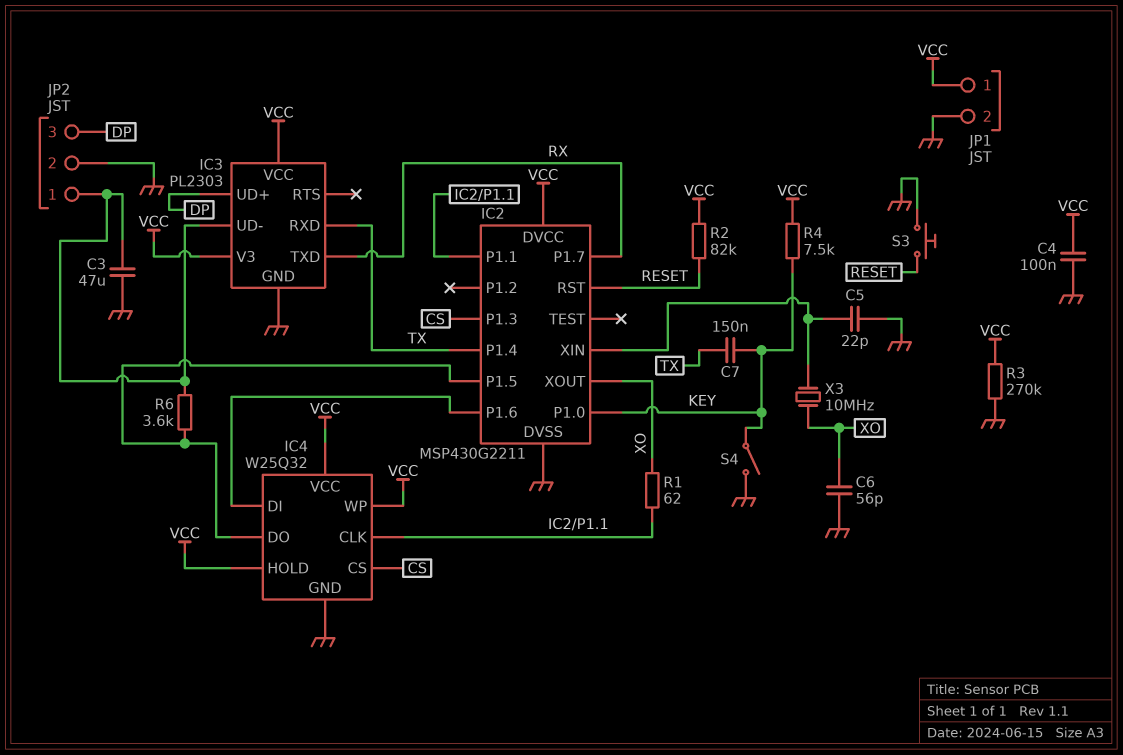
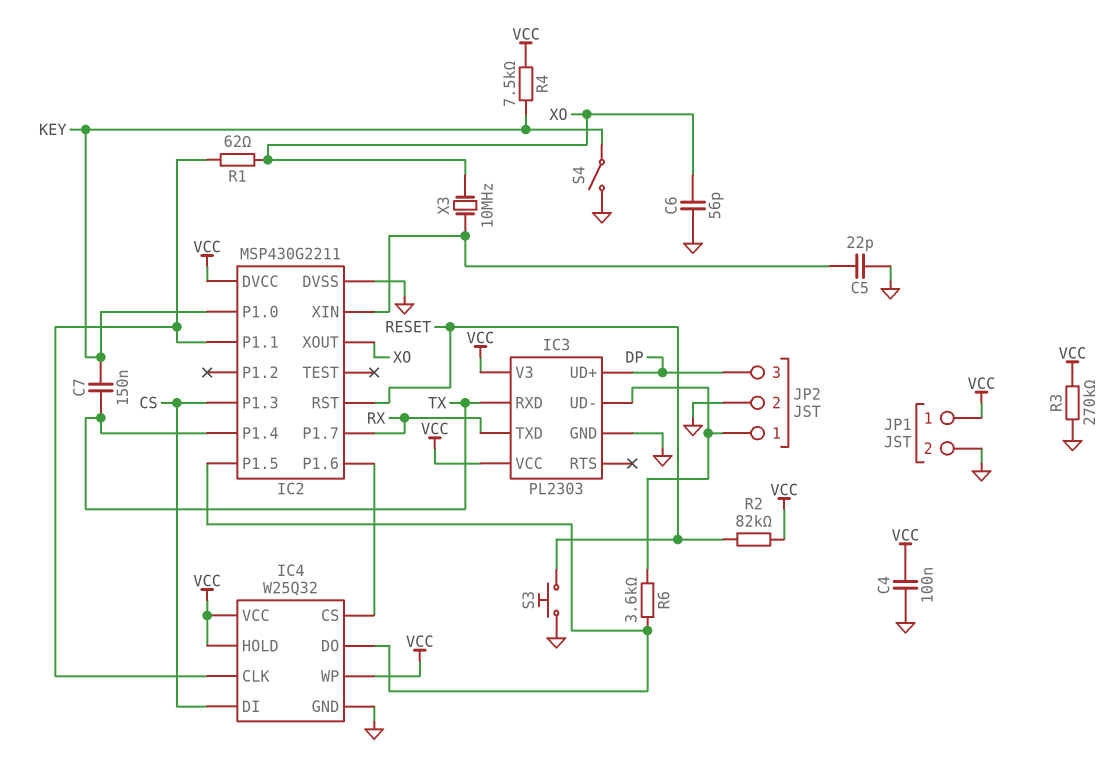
C3: 47uF (GND, IC3/UD-) -> none
IC4 pin CS: CS -> IC2/P1.6
IC4 pin DI: IC2/P1.6 -> CS

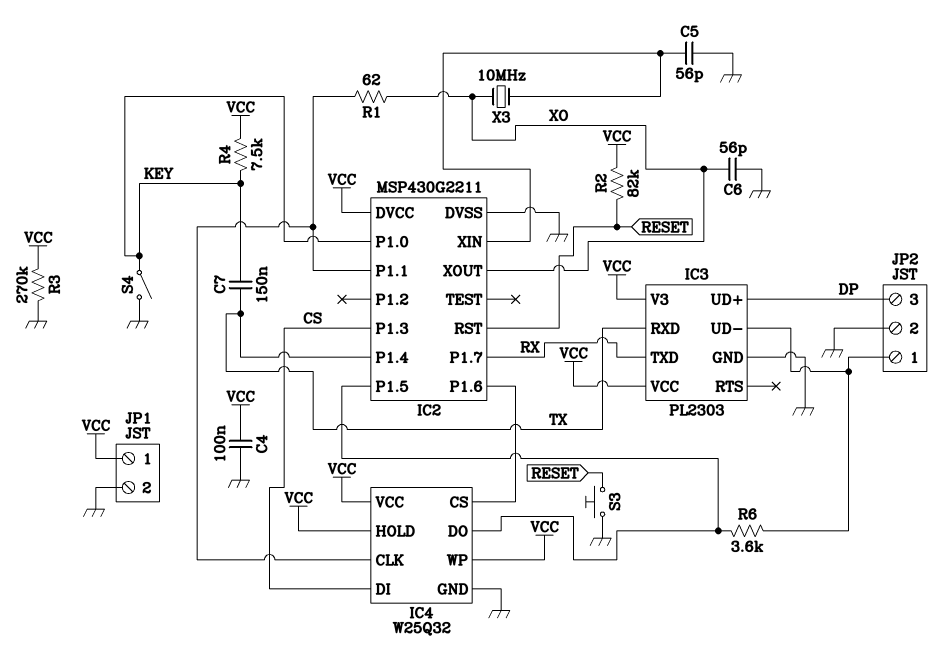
C5: 22pF (GND, IC2/XIN) -> 56pF (GND, IC2/XIN)

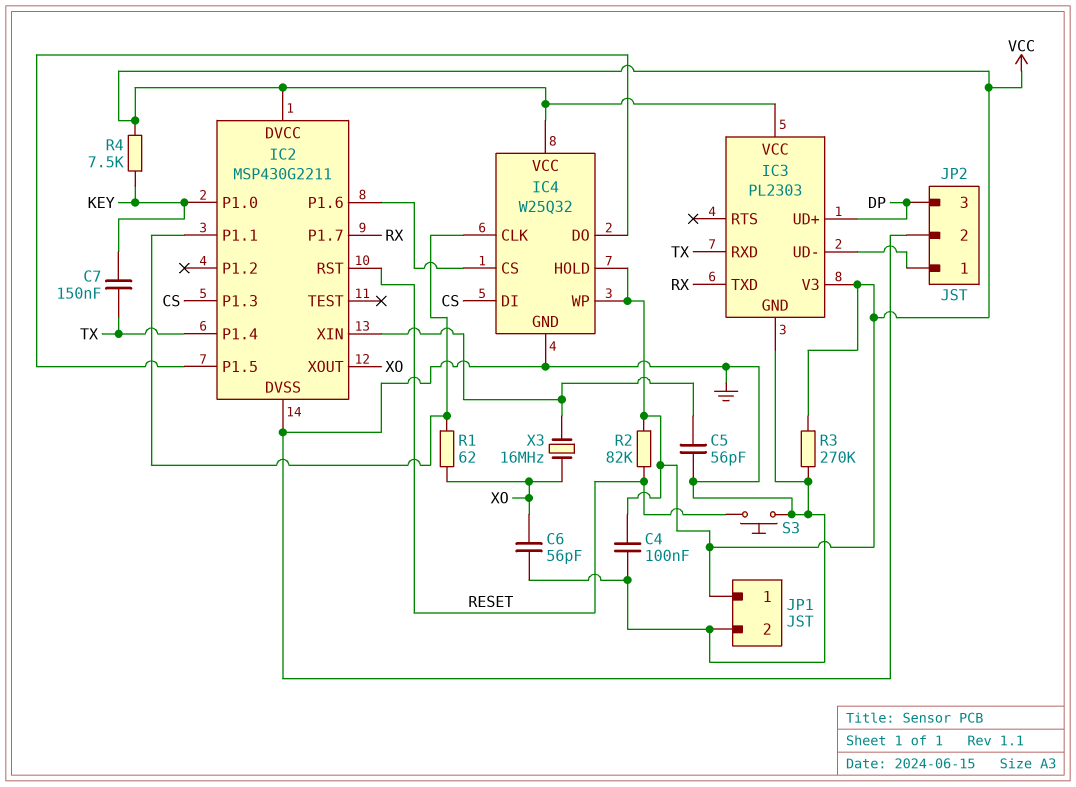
R6: 3.6k (IC2/P1.5, IC3/UD-) -> none
S4: switch (GND, KEY) -> none
X3: 10MHz (IC2/XIN, XO) -> 16MHz (IC2/XIN, XO)

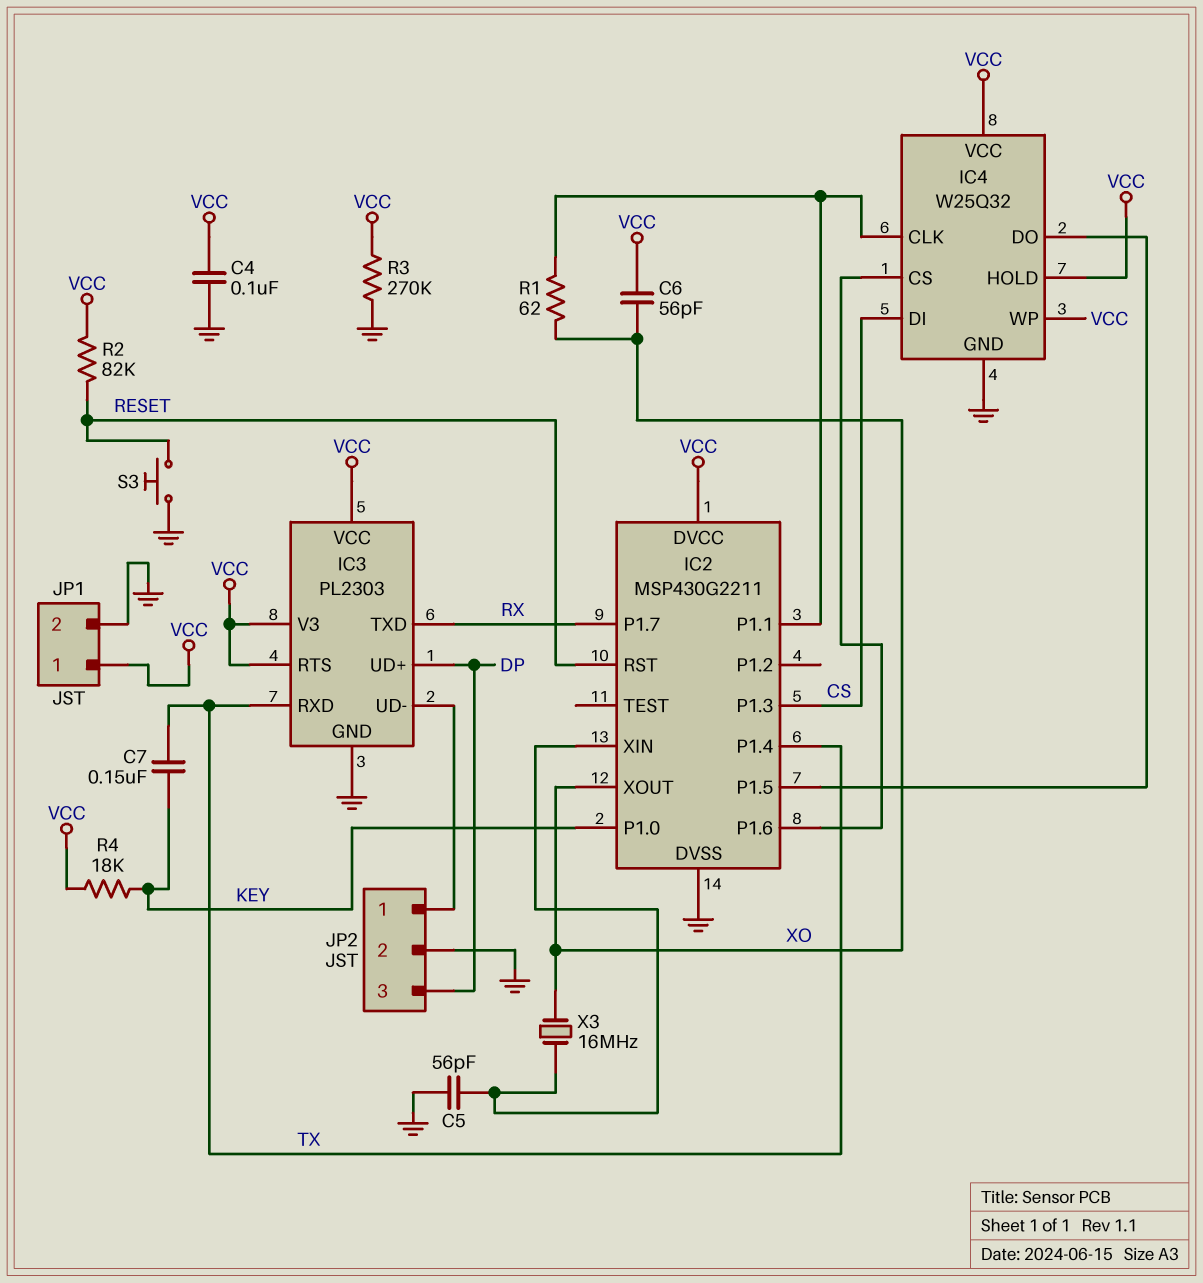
C6: 56pF (GND, XO) -> 56pF (VCC, XO)
IC3 pin RTS: none -> VCC
R4: 7.5k (KEY, VCC) -> 18k (KEY, VCC)

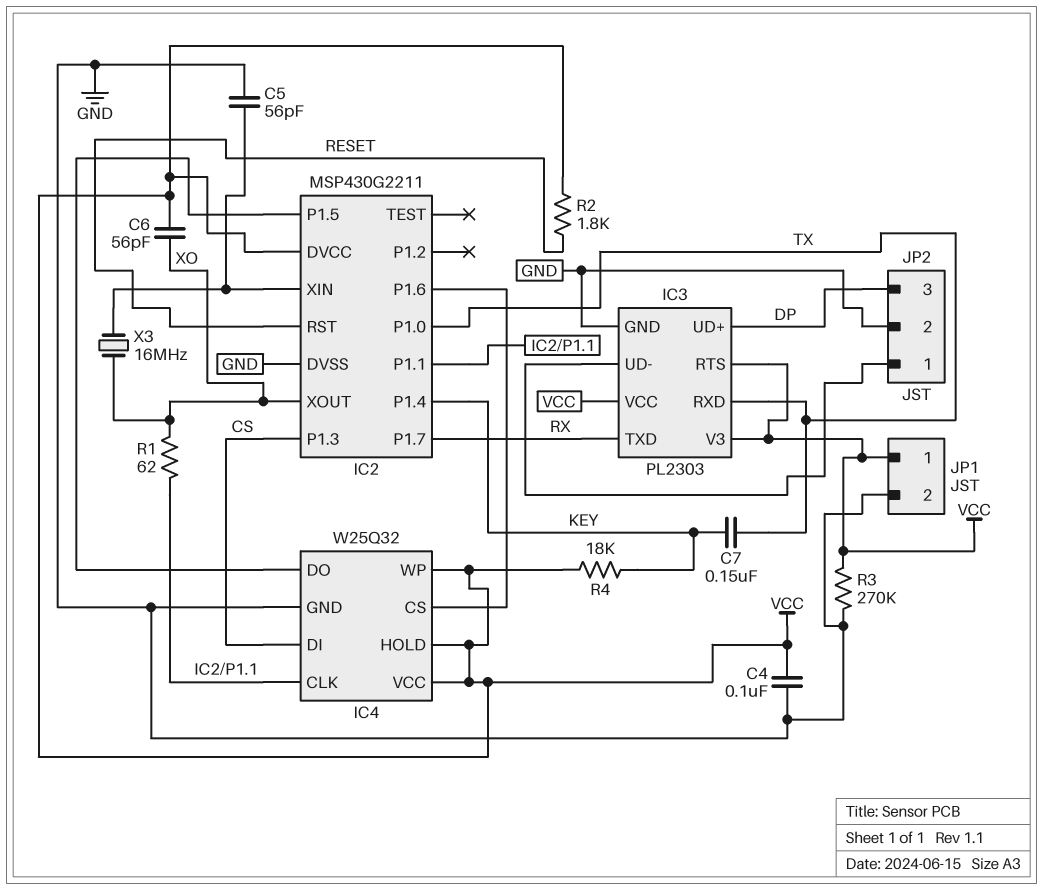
IC2 pin P1.0: KEY -> TX
IC2 pin P1.4: TX -> KEY
R2: 82k (RESET, VCC) -> 1.8k (RESET, VCC)
S3: button (GND, RESET) -> none

